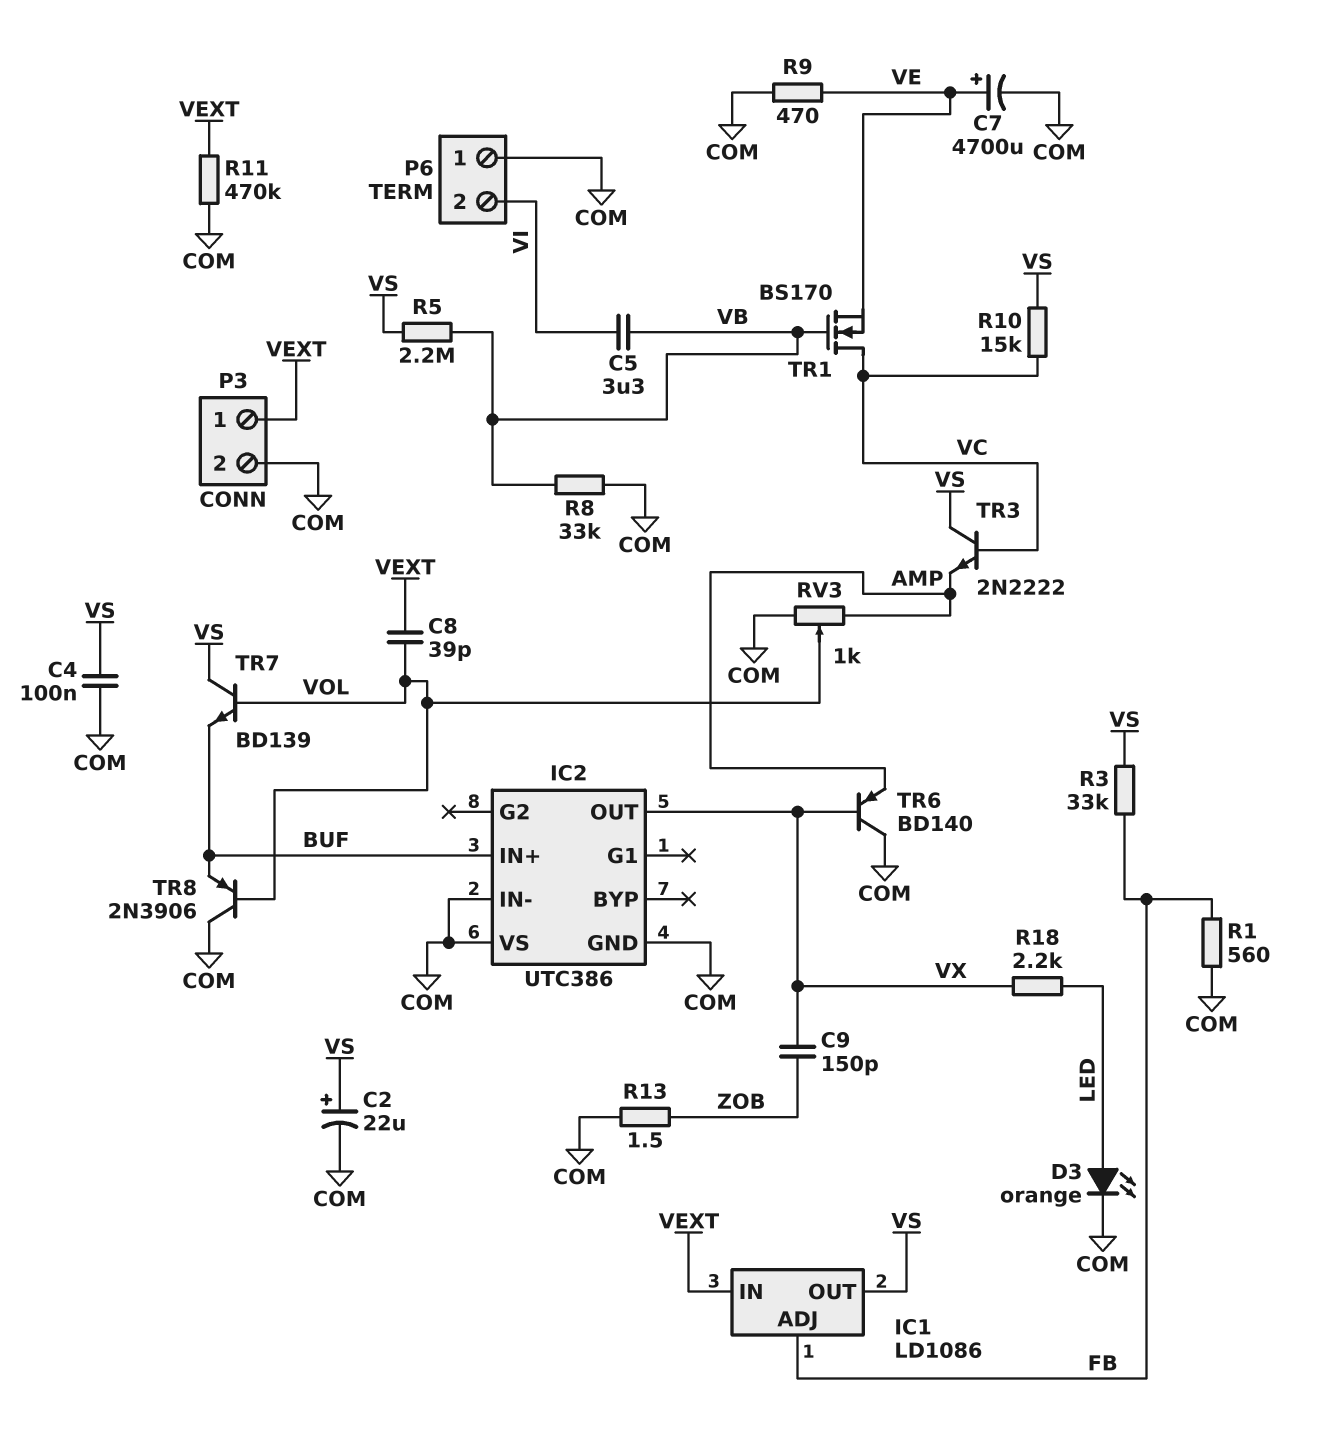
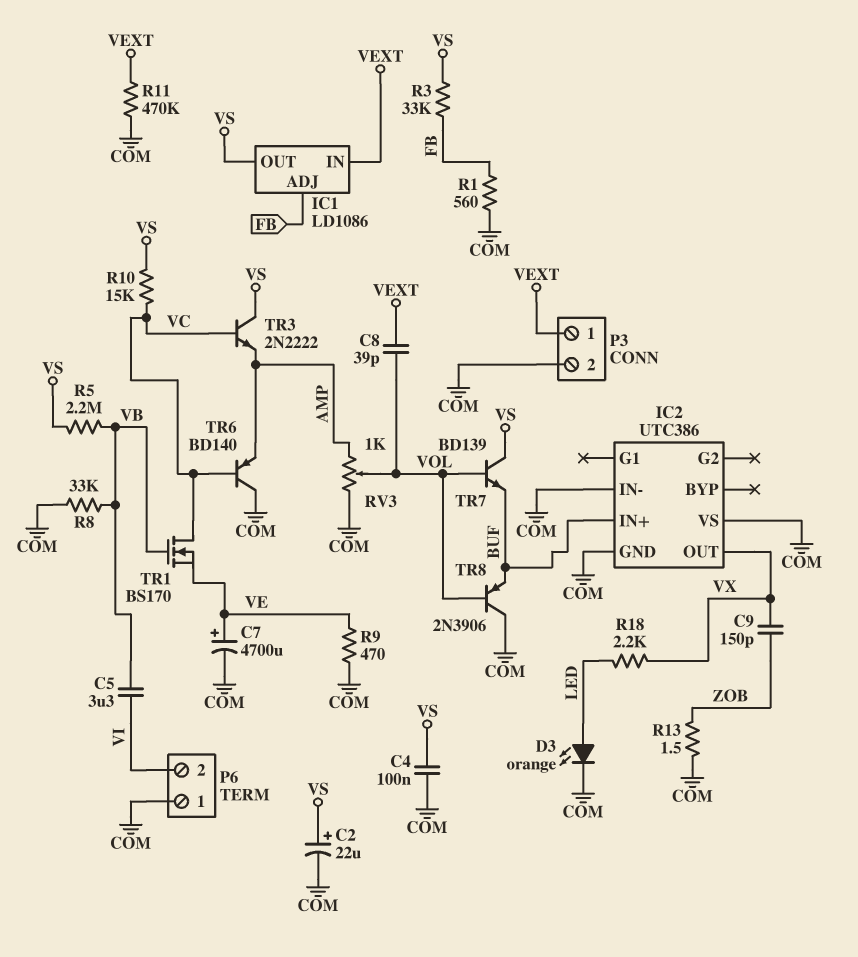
TR6: PNP BD140 (B VX, C COM, E AMP) -> PNP BD140 (B VC, C COM, E AMP)

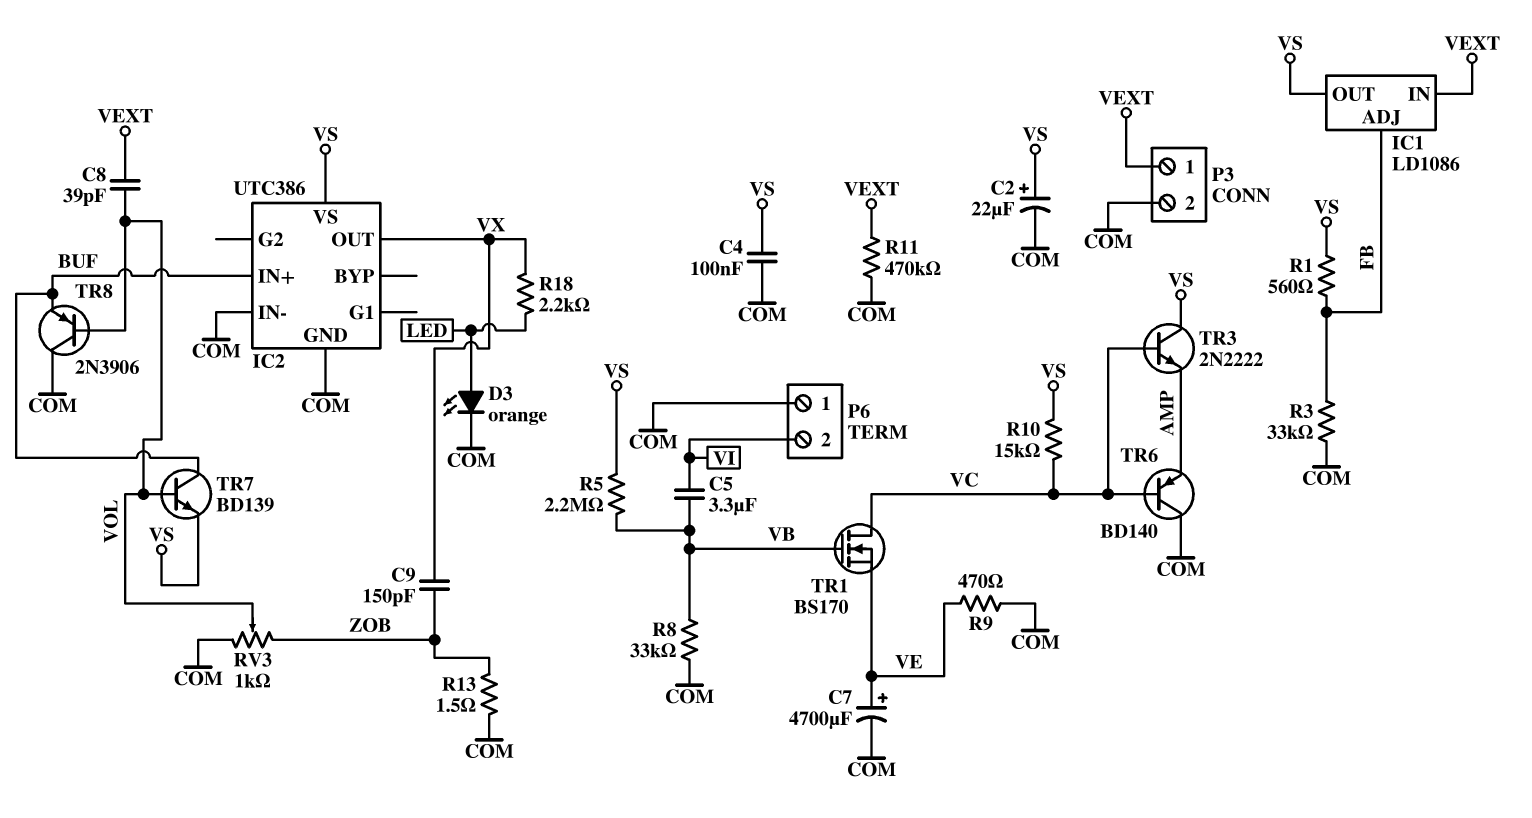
IC2 pin VS: COM -> VS
R1: 560 (COM, FB) -> 560 (FB, VS)
R3: 33k (FB, VS) -> 33k (COM, FB)
RV3: 1k (AMP, COM, wiper VOL) -> 1k (COM, ZOB, wiper VOL)
TR7: NPN BD139 (B VOL, C VS, E BUF) -> NPN BD139 (B VOL, C BUF, E VS)

